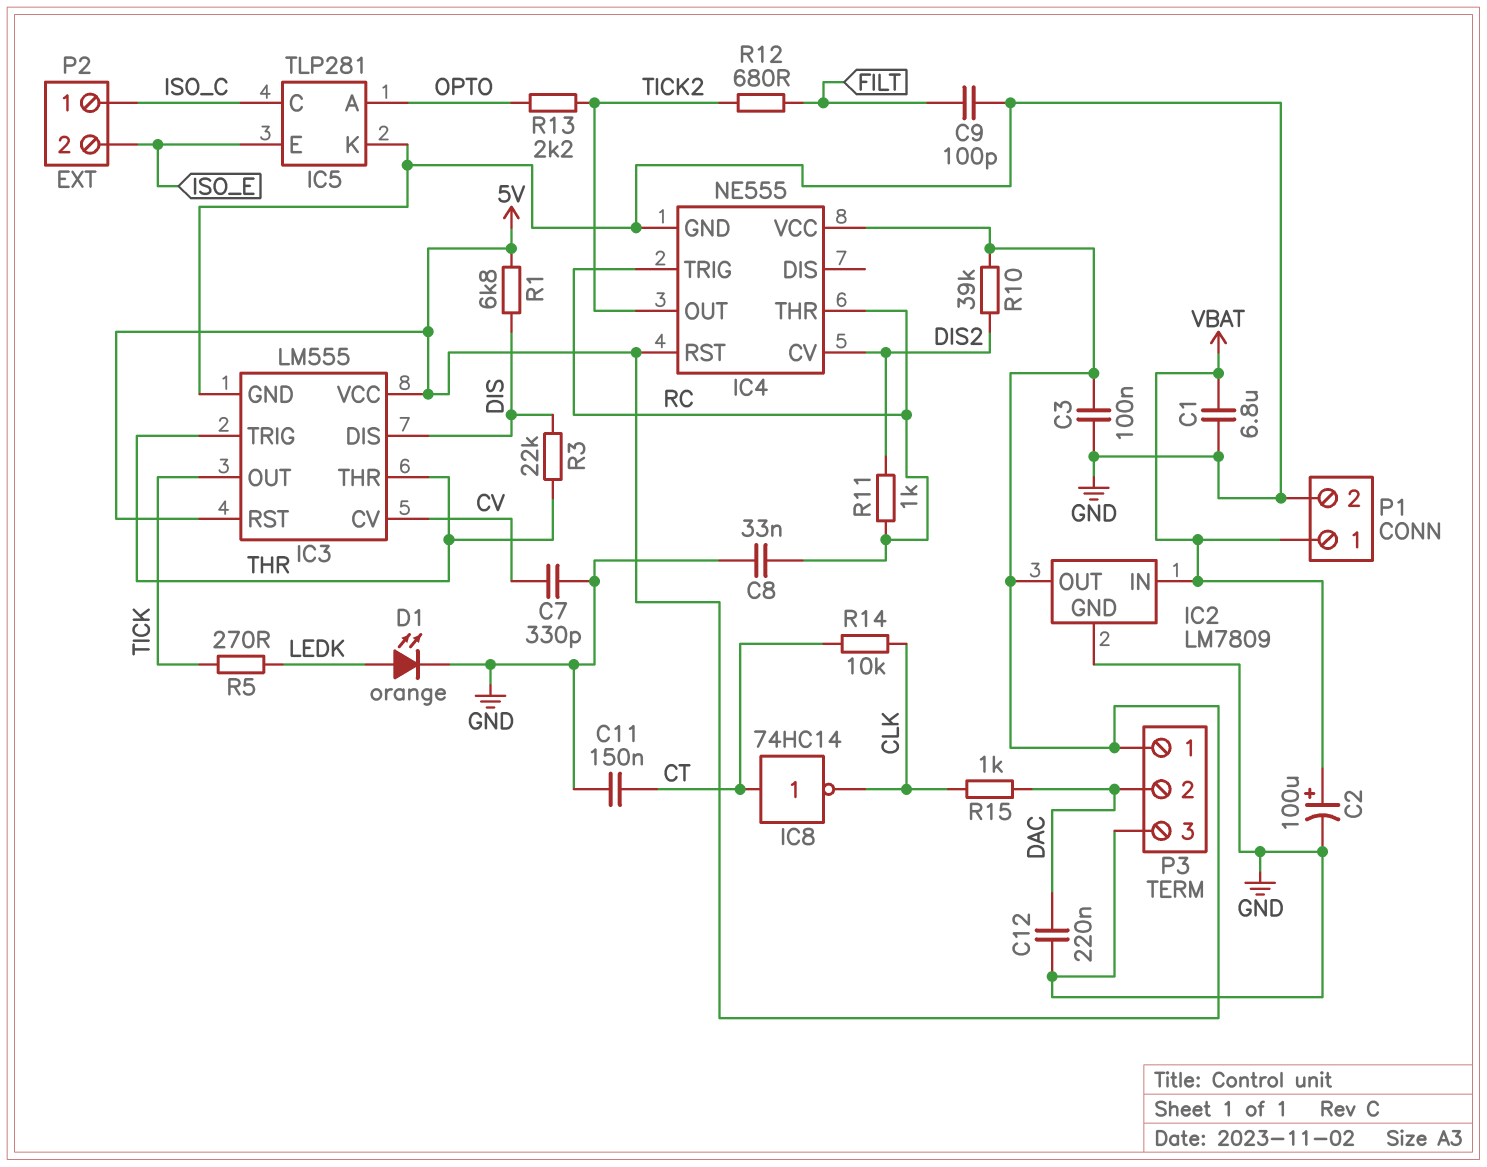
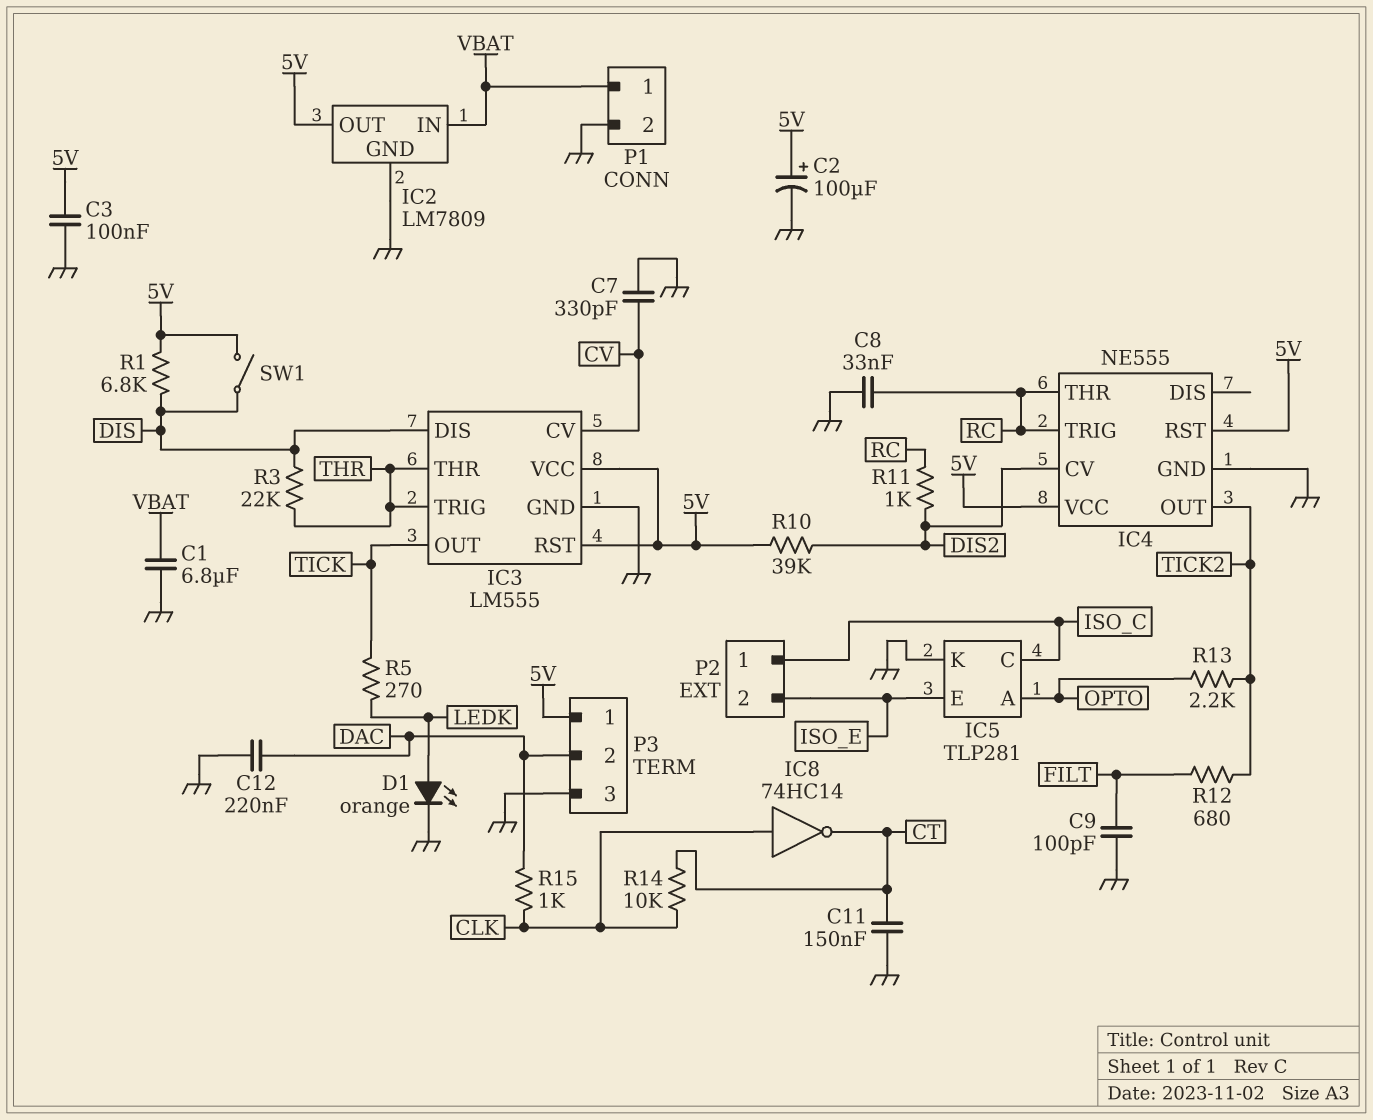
C2: 100uF (plus VBAT, minus GND) -> 100uF (plus 5V, minus GND)
IC8: NOT 74HC14 (in CT, out CLK) -> NOT 74HC14 (in CLK, out CT)
SW1: none -> switch (5V, DIS)

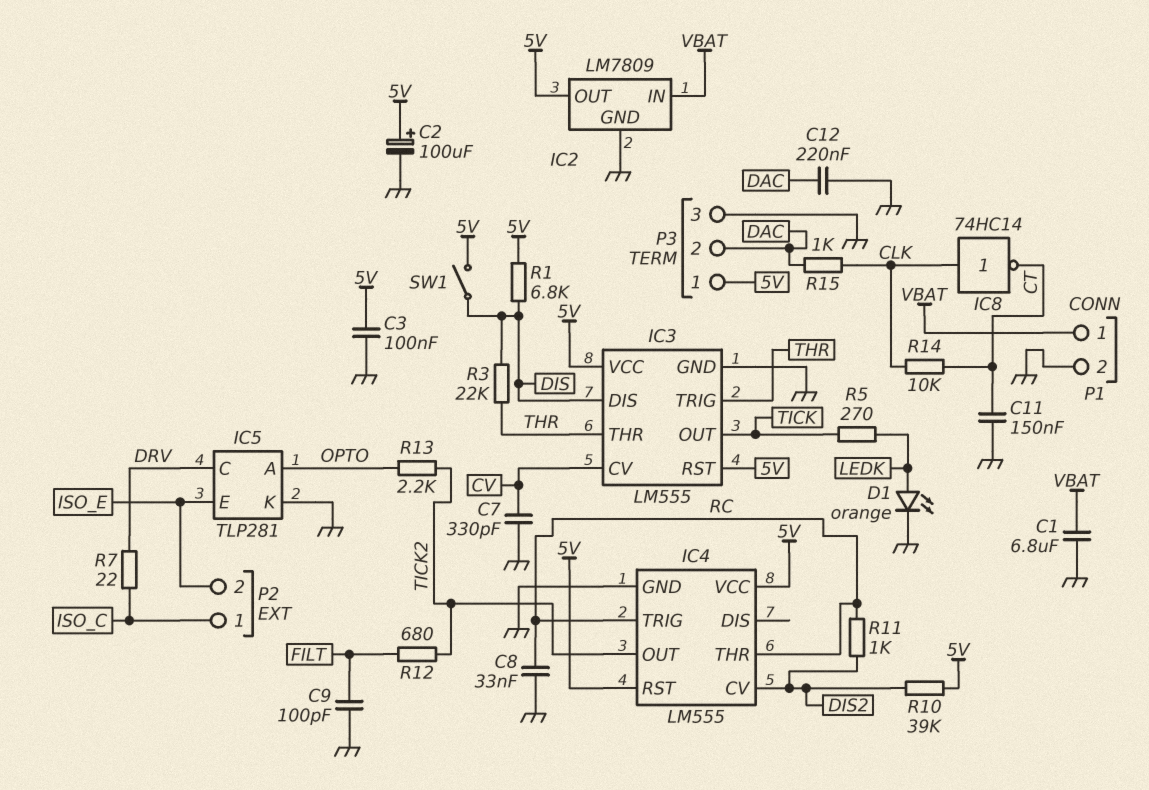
IC4: NE555 -> LM555
IC5 pin C: ISO_C -> DRV
R7: none -> 22 (DRV, ISO_C)

